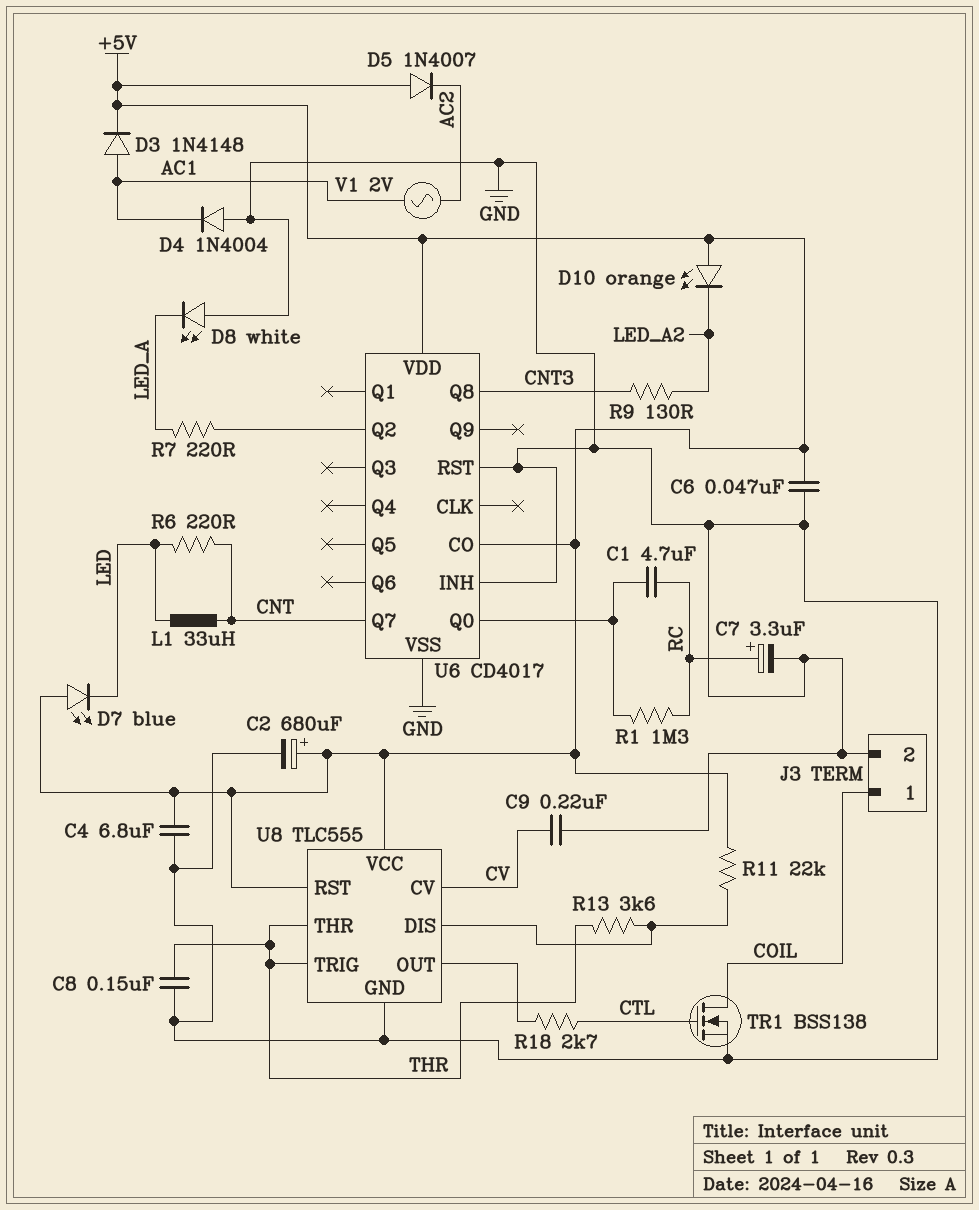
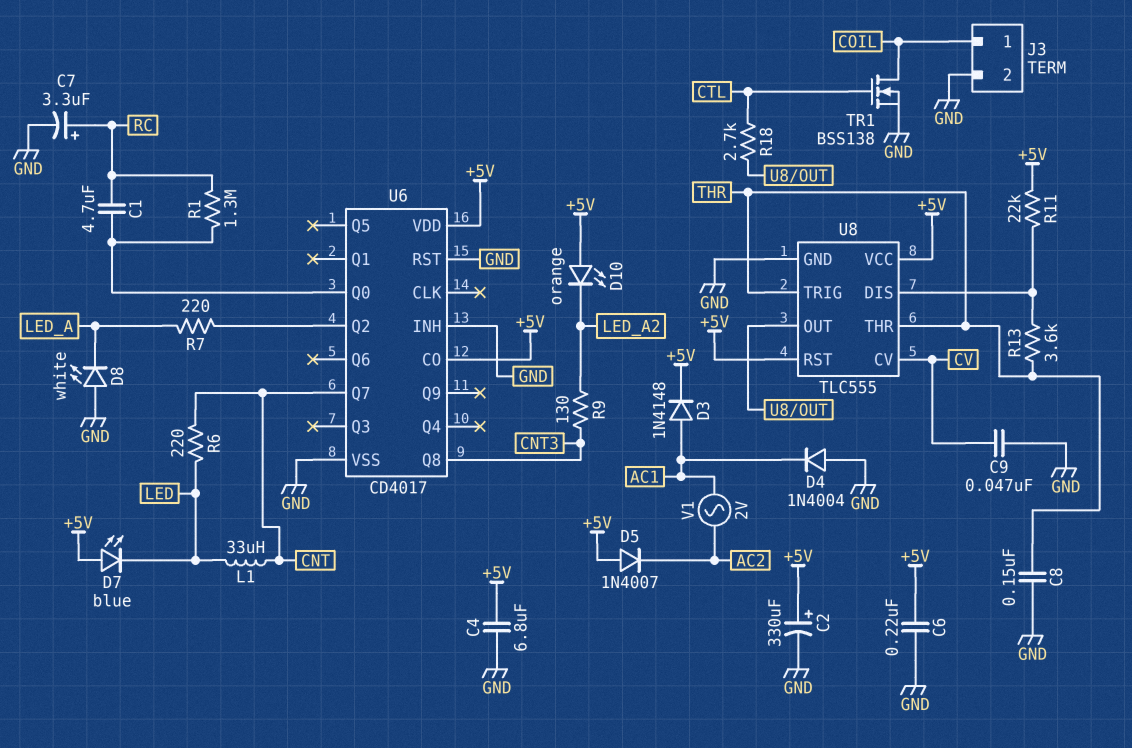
C2: 680uF (plus +5V, minus GND) -> 330uF (plus +5V, minus GND)
C6: 47nF (+5V, GND) -> 220nF (+5V, GND)
C9: 220nF (CV, GND) -> 47nF (CV, GND)

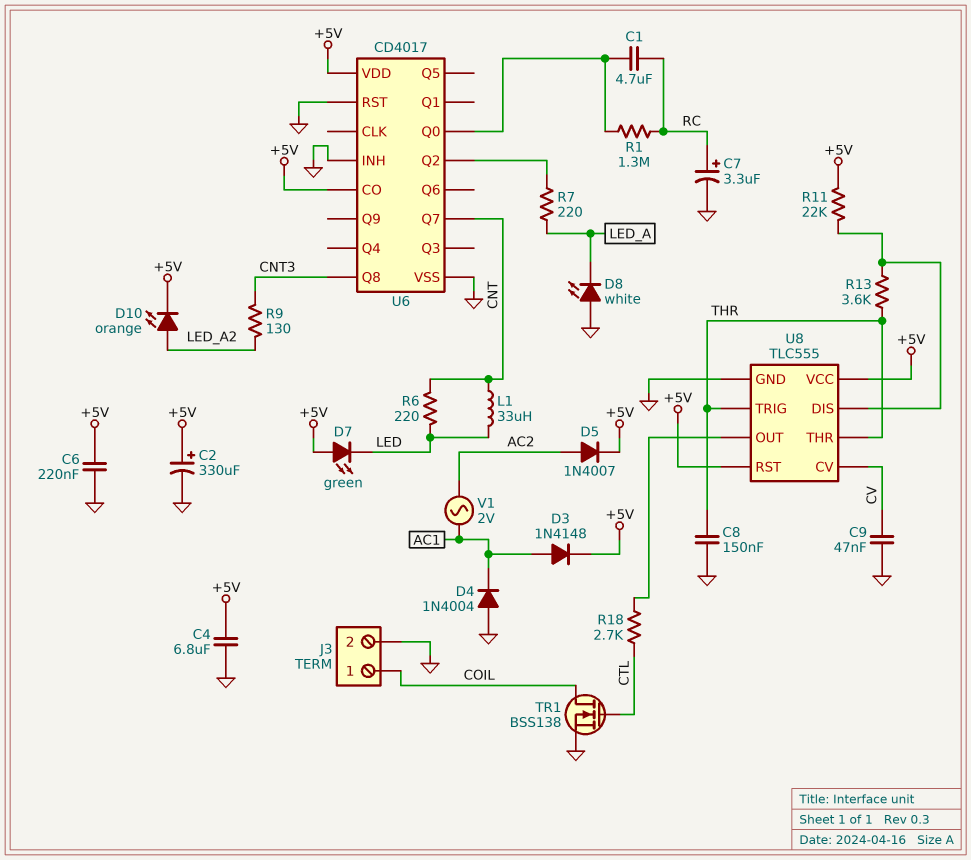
D5: diode 1N4007 (A +5V, K AC2) -> diode 1N4007 (A AC2, K +5V)
D7: LED blue (A +5V, K LED) -> LED green (A +5V, K LED)
D10: LED orange (A +5V, K LED_A2) -> LED orange (A LED_A2, K +5V)

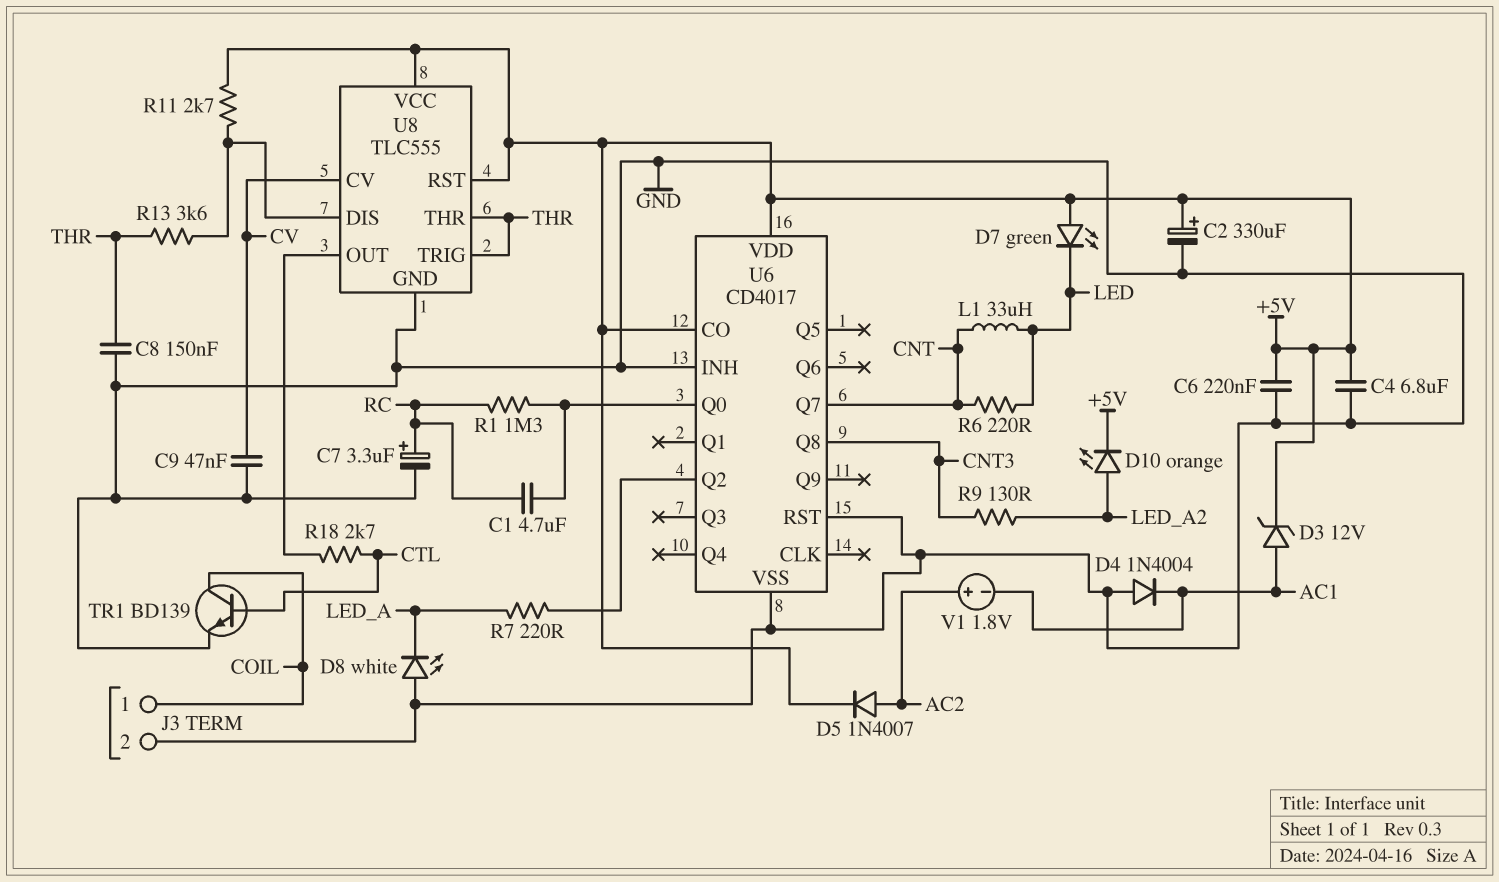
D3: diode 1N4148 (A AC1, K +5V) -> zener 12V (A AC1, K +5V)
R11: 22k (+5V, U8/DIS) -> 2.7k (+5V, U8/DIS)
TR1: NMOS BSS138 (G CTL, D COIL, S GND) -> NPN BD139 (B CTL, C COIL, E GND)
V1: AC 2V (AC1, AC2) -> 1.8V (plus AC2, minus AC1)

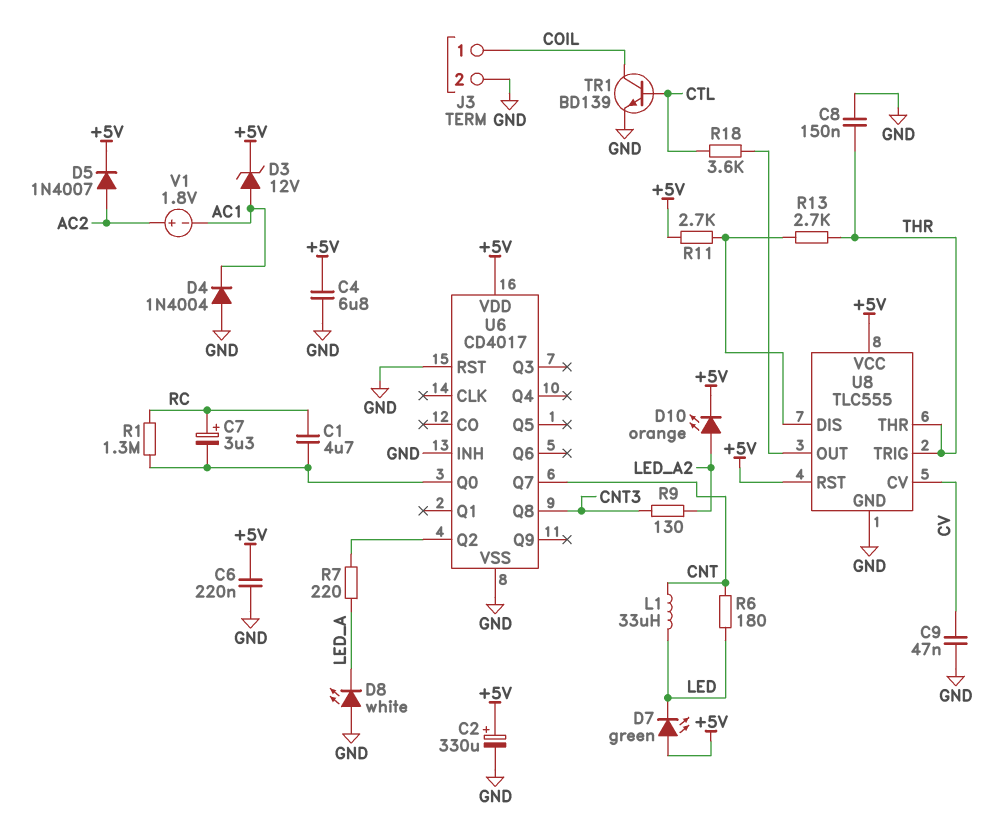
C7: 3.3uF (plus RC, minus GND) -> 3.3uF (plus RC, minus U6/Q0)
R6: 220 (CNT, LED) -> 180 (CNT, LED)
R13: 3.6k (THR, U8/DIS) -> 2.7k (THR, U8/DIS)
R18: 2.7k (CTL, U8/OUT) -> 3.6k (CTL, U8/OUT)
U6 pin CO: +5V -> none

